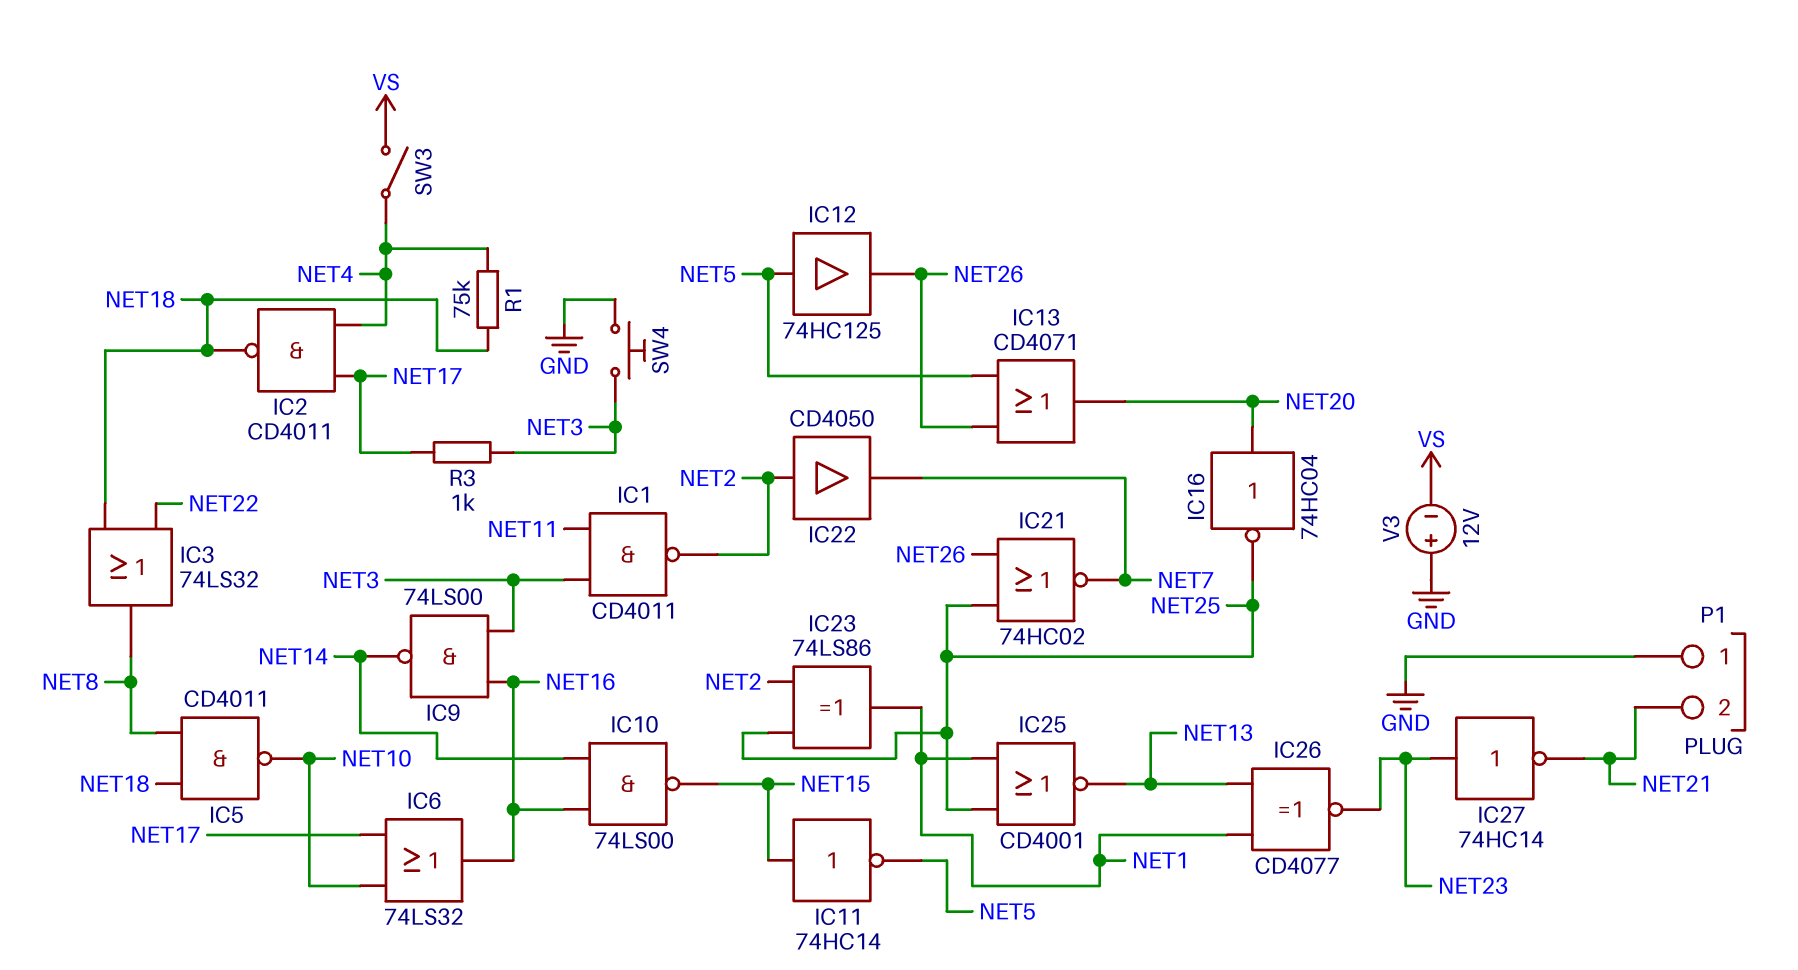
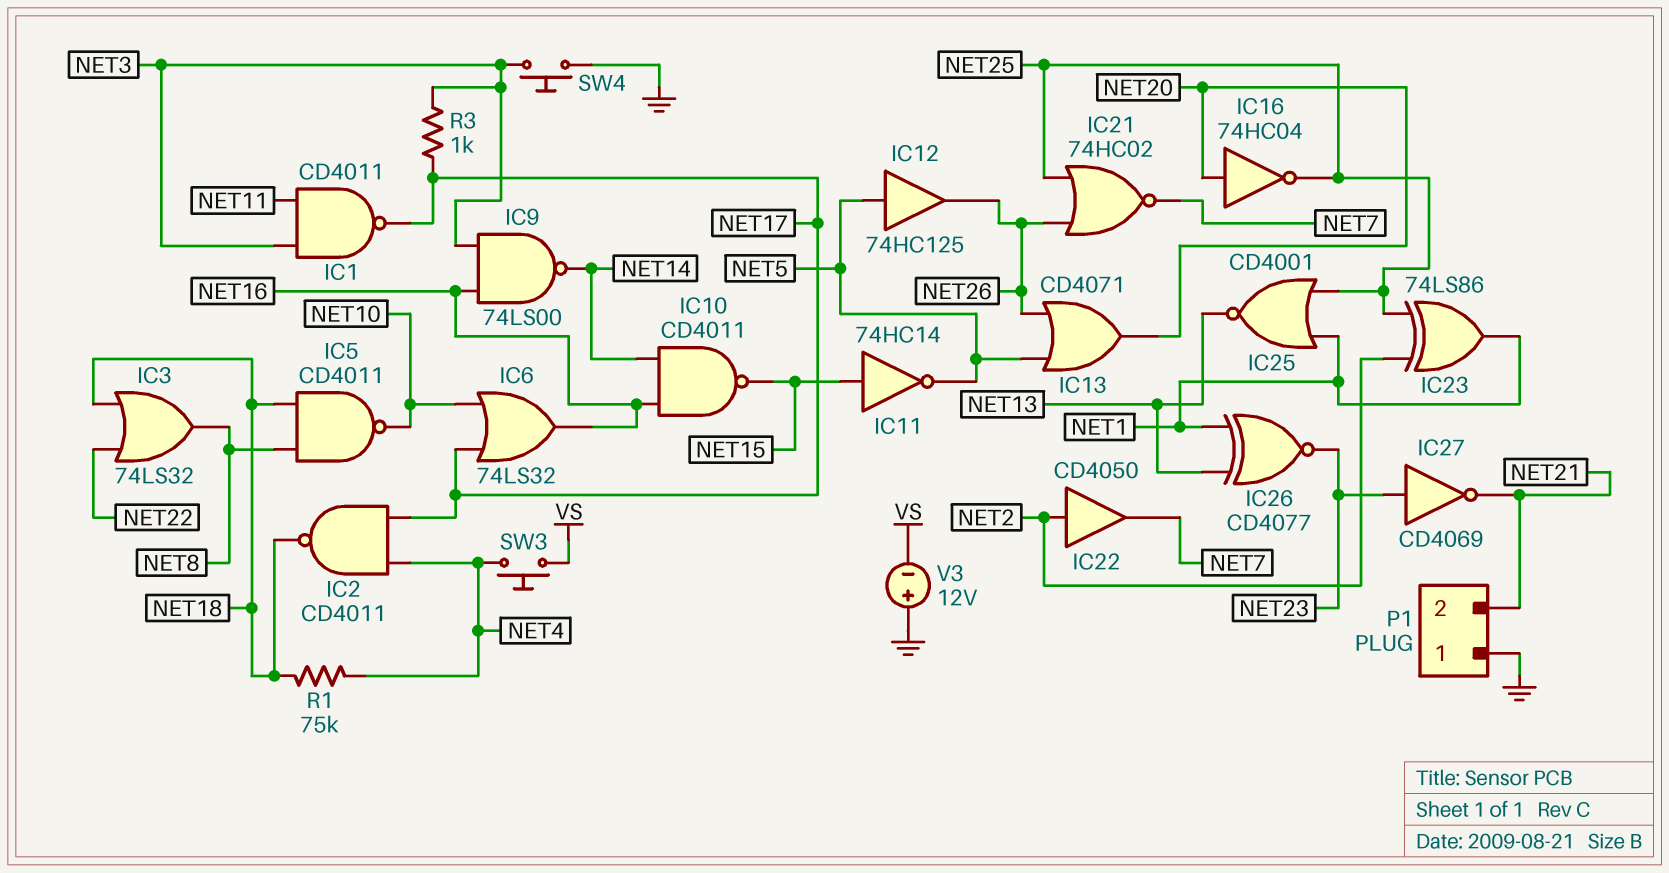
IC1: NAND CD4011 (in NET3, in NET11, out NET2) -> NAND CD4011 (in NET3, in NET11, out NET17)
IC10: NAND 74LS00 (in NET14, in NET16, out NET15) -> NAND CD4011 (in NET14, in NET16, out NET15)
IC27: NOT 74HC14 (in NET23, out NET21) -> NOT CD4069 (in NET23, out NET21)
SW3: switch (NET4, VS) -> button (NET4, VS)

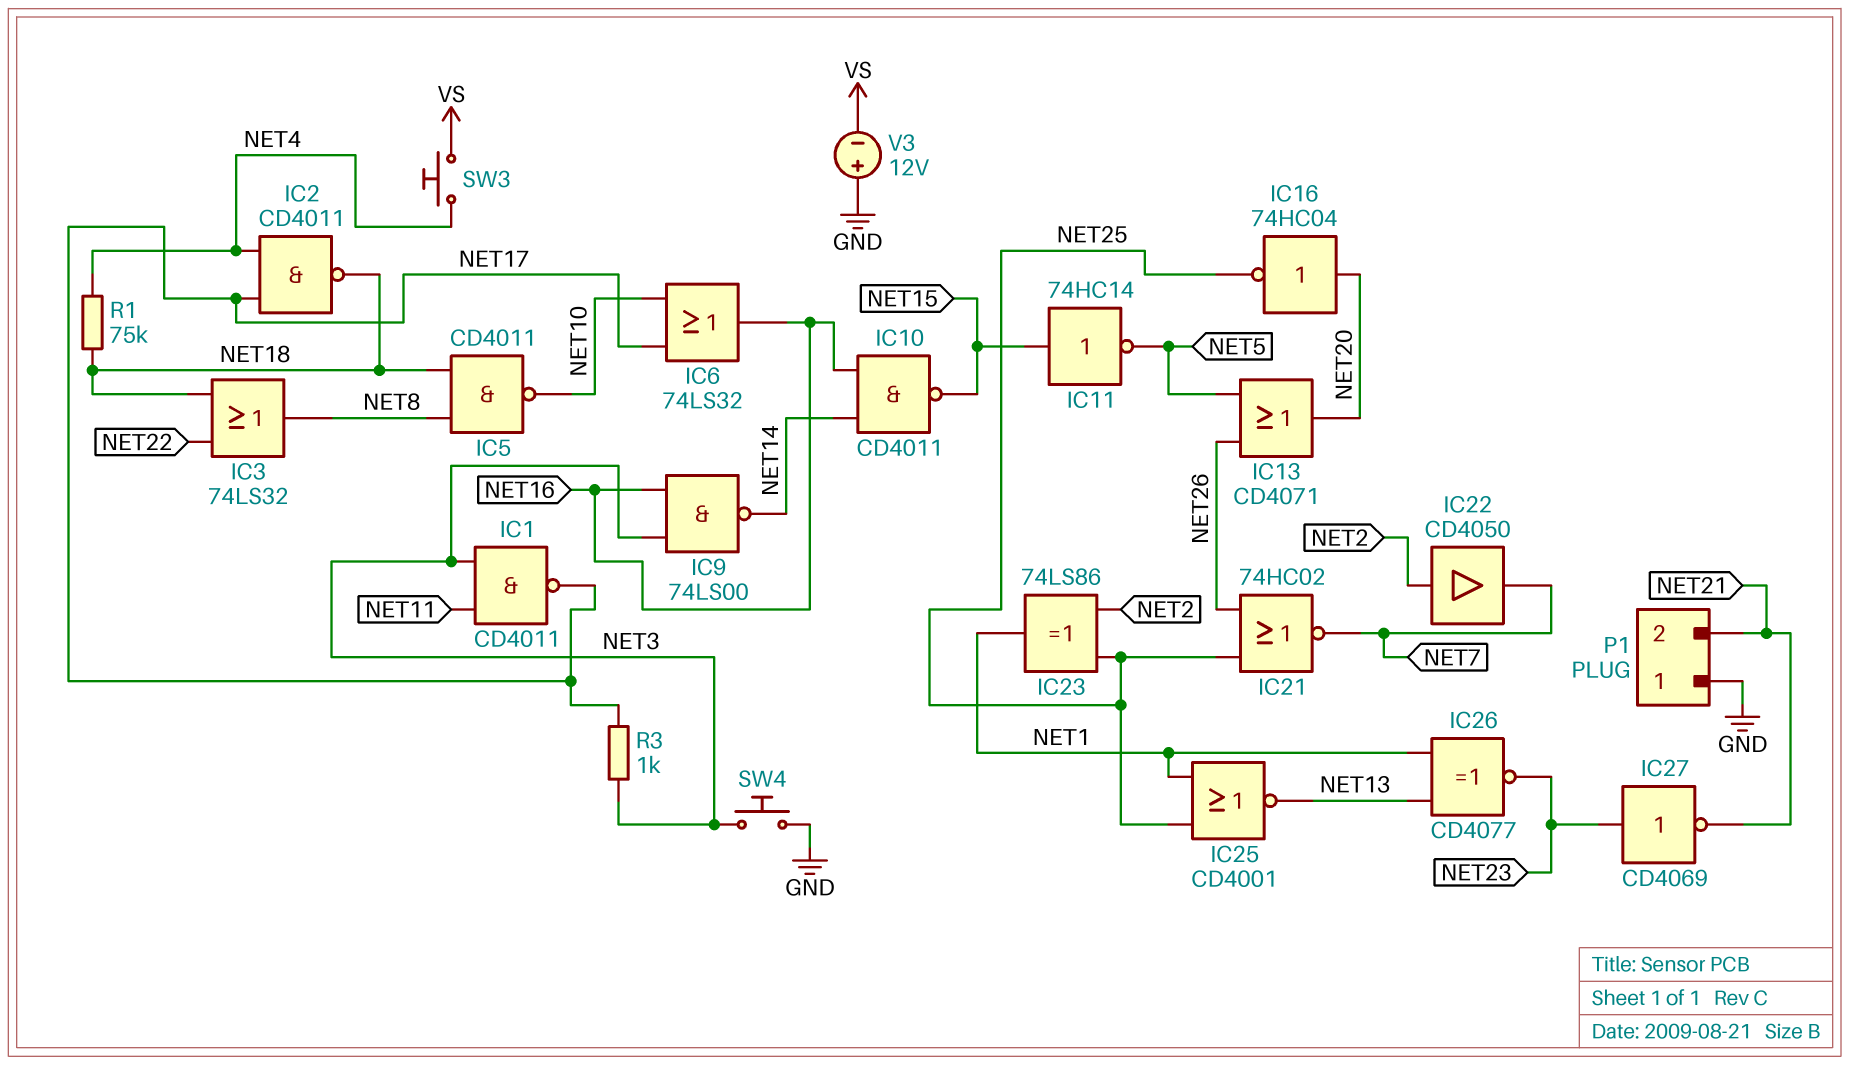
IC12: buffer 74HC125 (in NET5, out NET26) -> none

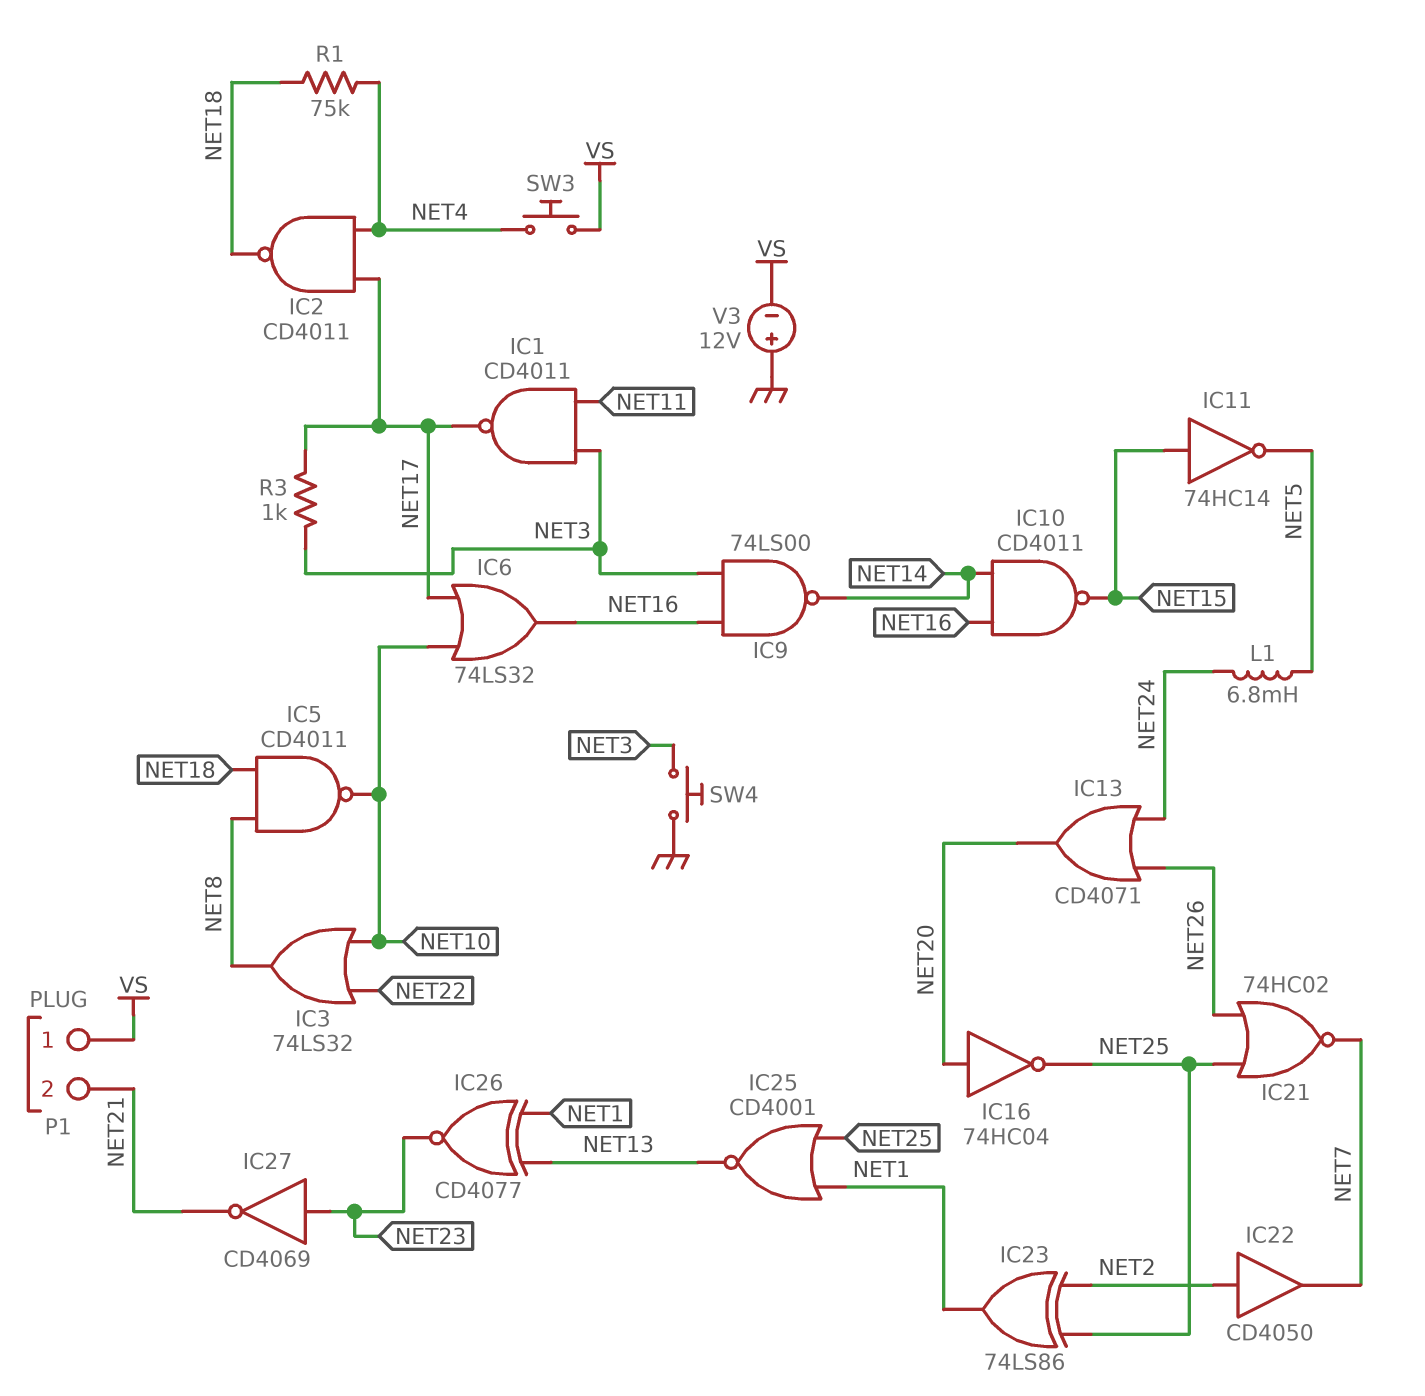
IC3: OR 74LS32 (in NET18, in NET22, out NET8) -> OR 74LS32 (in NET10, in NET22, out NET8)
IC13: OR CD4071 (in NET5, in NET26, out NET20) -> OR CD4071 (in NET24, in NET26, out NET20)
L1: none -> 6.8mH (NET5, NET24)
P1 pin 1: GND -> VS

